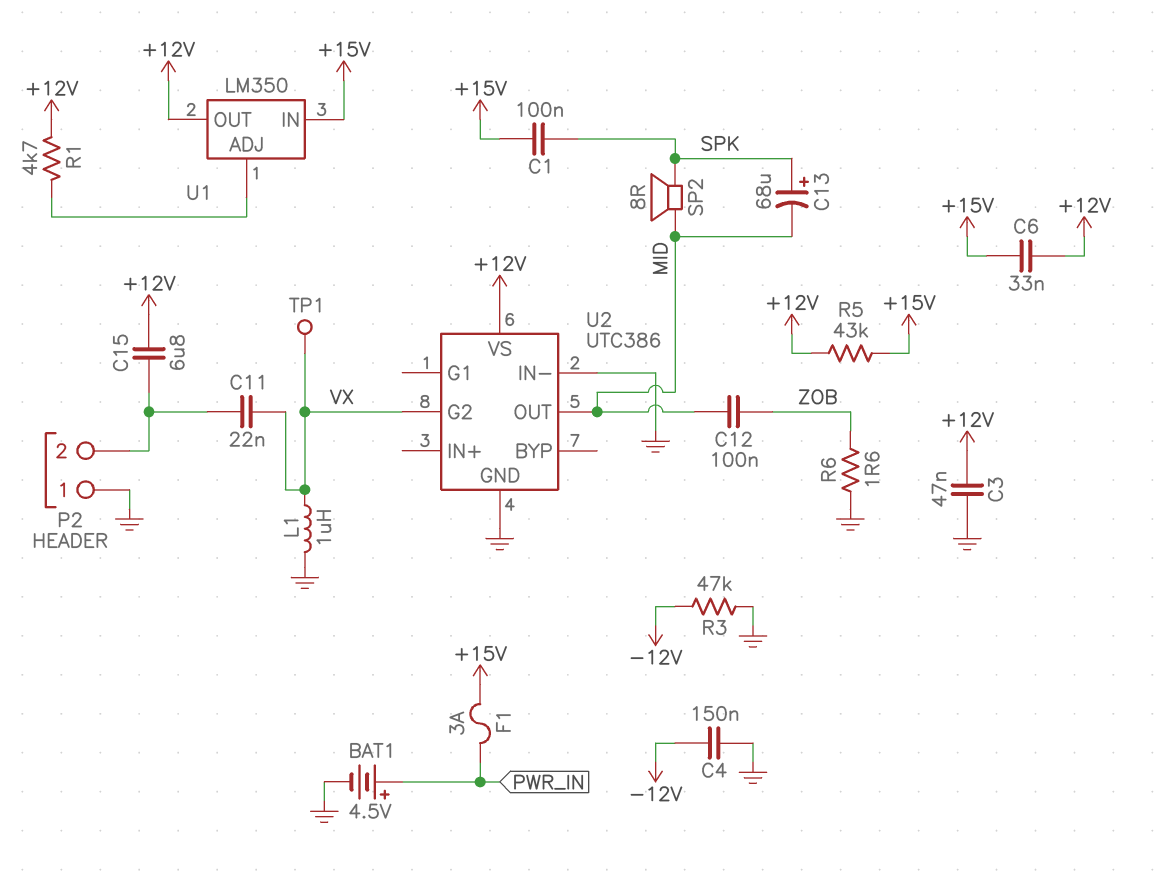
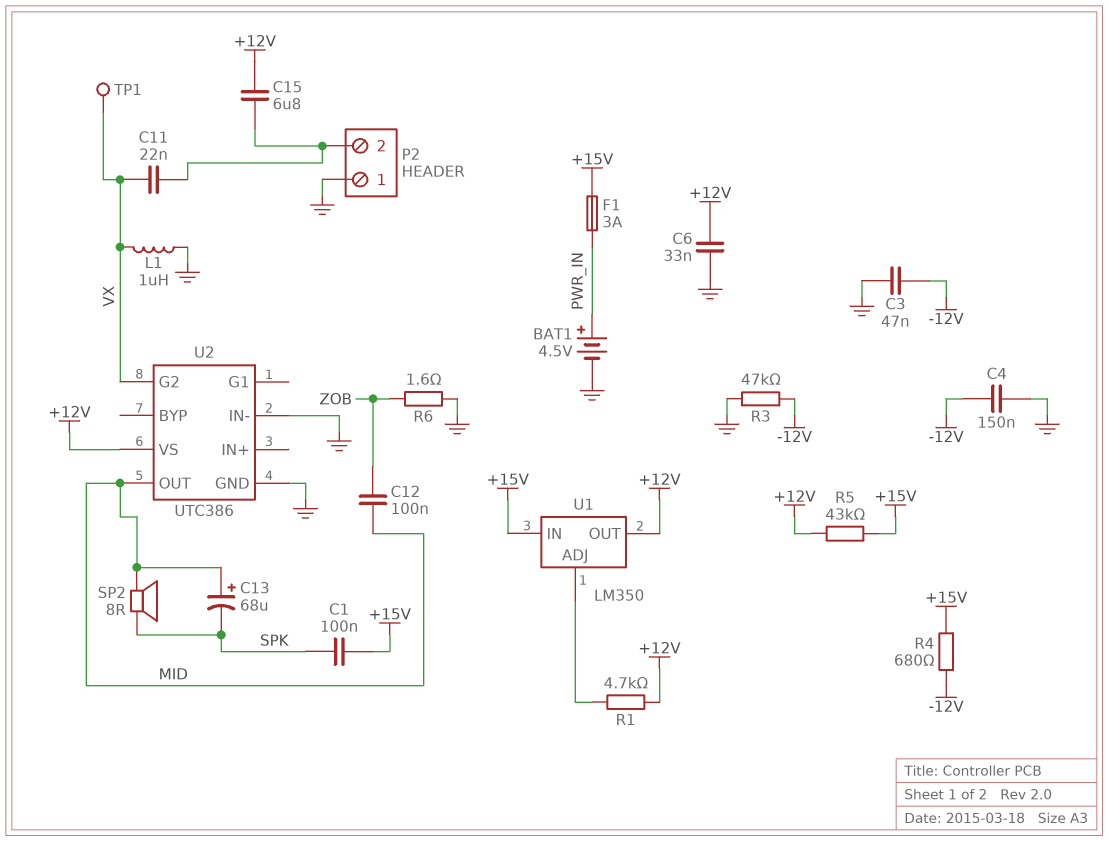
C3: 47nF (+12V, GND) -> 47nF (-12V, GND)
C6: 33nF (+12V, +15V) -> 33nF (+12V, GND)
C13: 68uF (plus SPK, minus MID) -> 68uF (plus MID, minus SPK)
R4: none -> 680 (+15V, -12V)

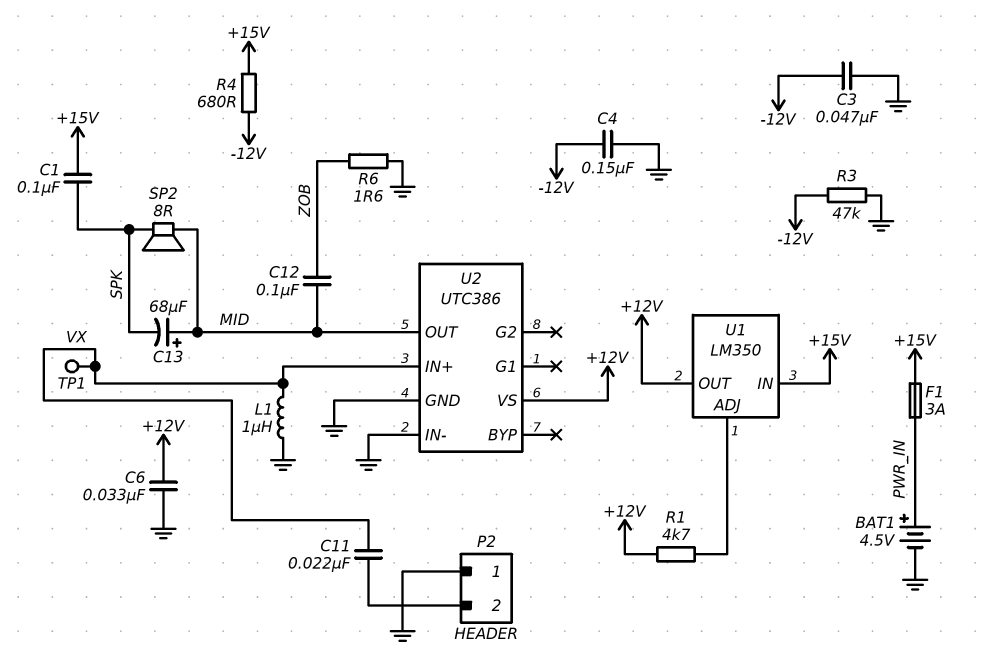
C15: 6.8uF (+12V, P2/2) -> none
R5: 43k (+12V, +15V) -> none
U2 pin G2: VX -> none
U2 pin IN+: none -> VX

